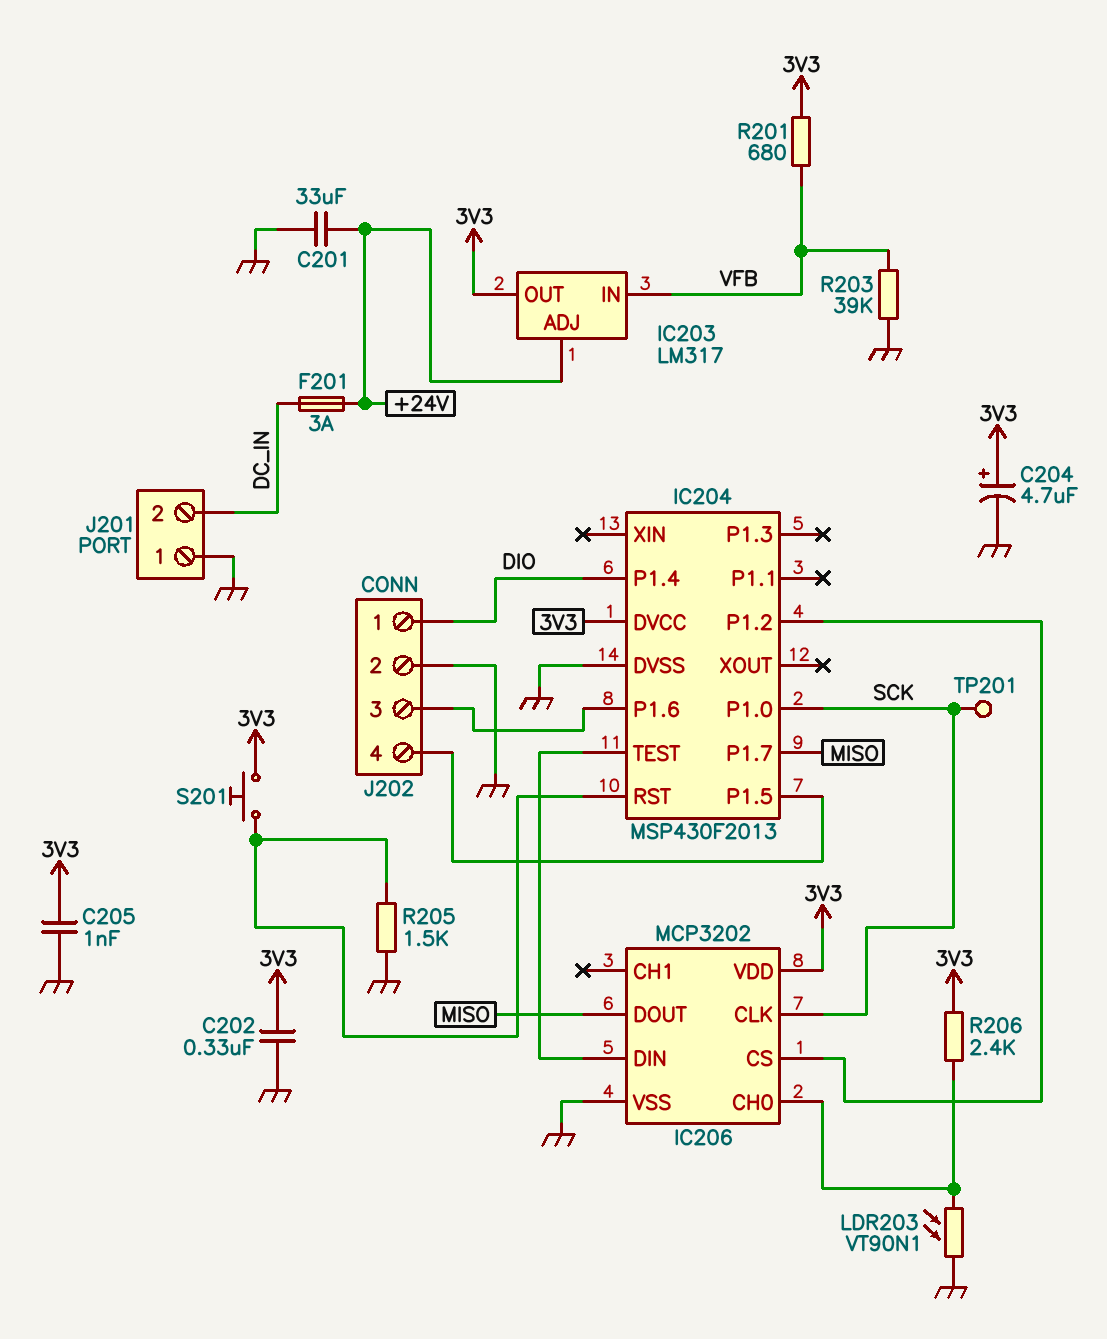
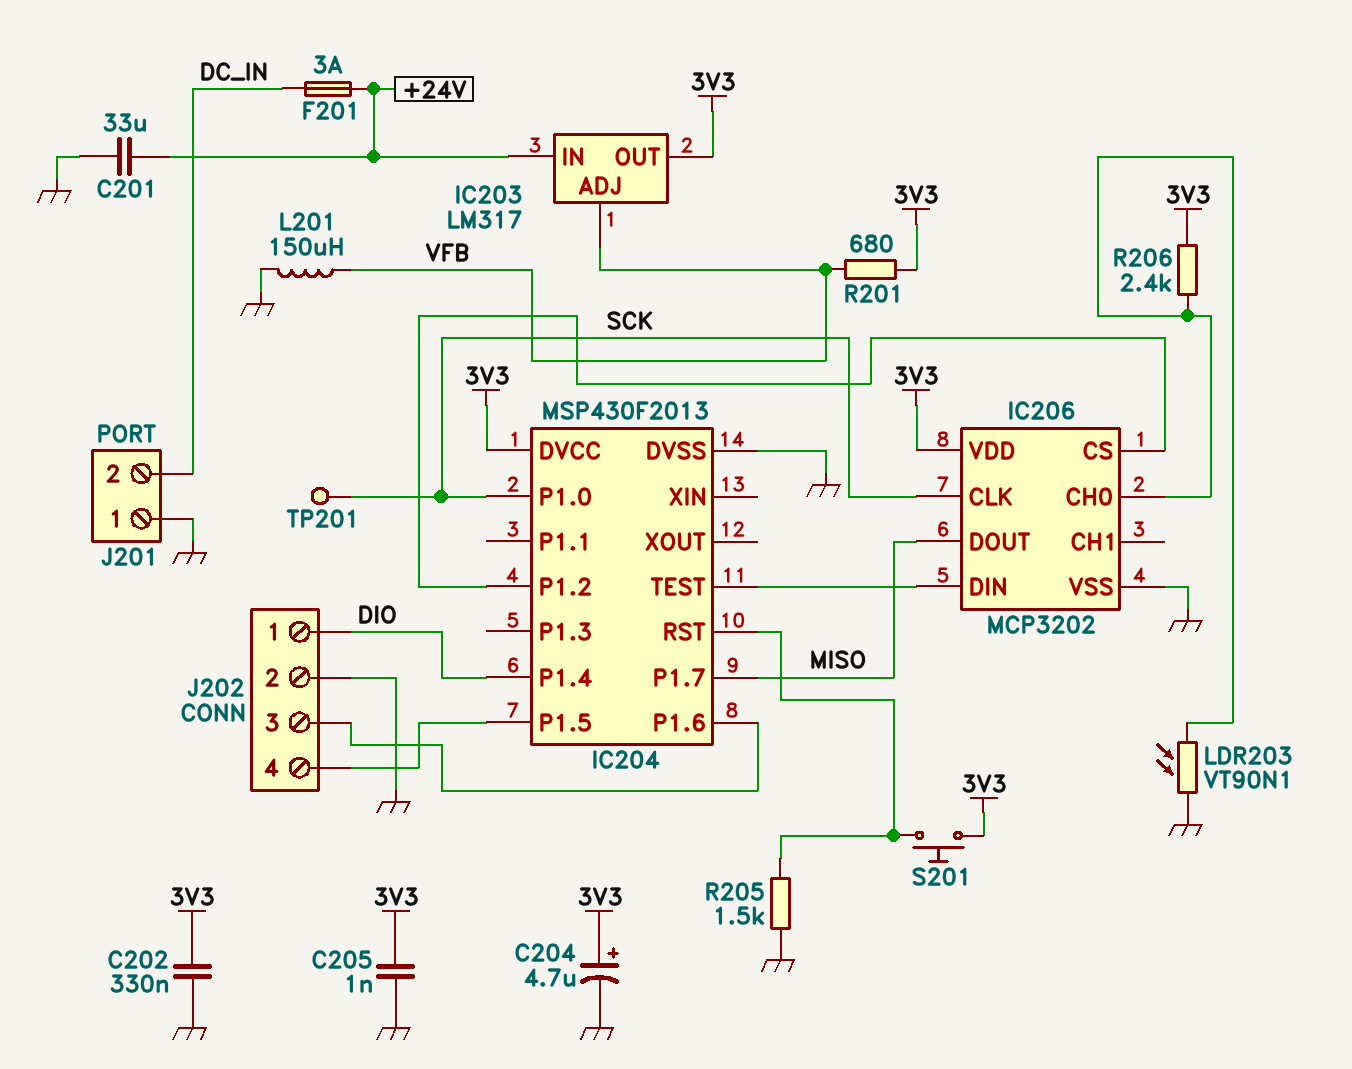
IC203 pin ADJ: +24V -> VFB
IC203 pin IN: VFB -> +24V
L201: none -> 150uH (GND, VFB)
R203: 39k (GND, VFB) -> none

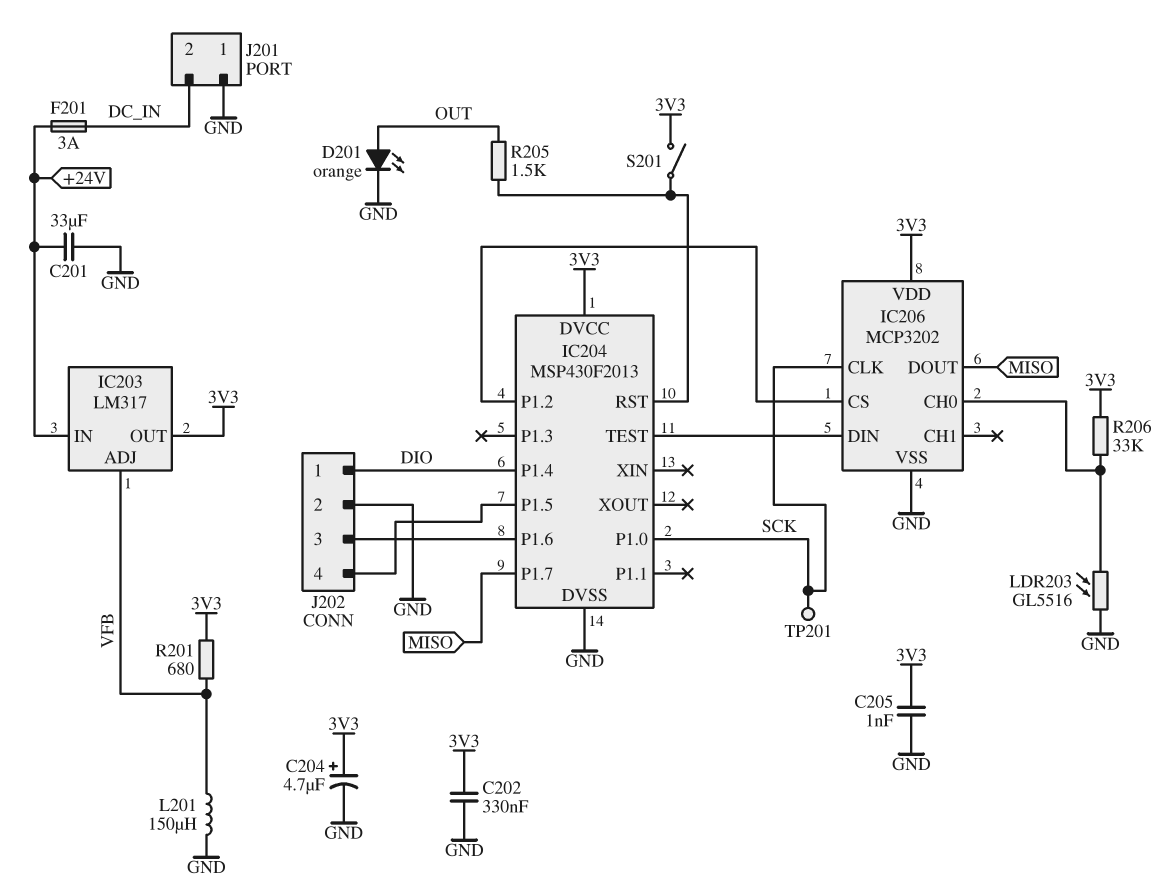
D201: none -> LED orange (A OUT, K GND)
LDR203: VT90N1 (GND, IC206/CH0) -> GL5516 (GND, IC206/CH0)
R205: 1.5k (GND, IC204/RST) -> 1.5k (IC204/RST, OUT)
R206: 2.4k (3V3, IC206/CH0) -> 33k (3V3, IC206/CH0)
S201: button (3V3, IC204/RST) -> switch (3V3, IC204/RST)

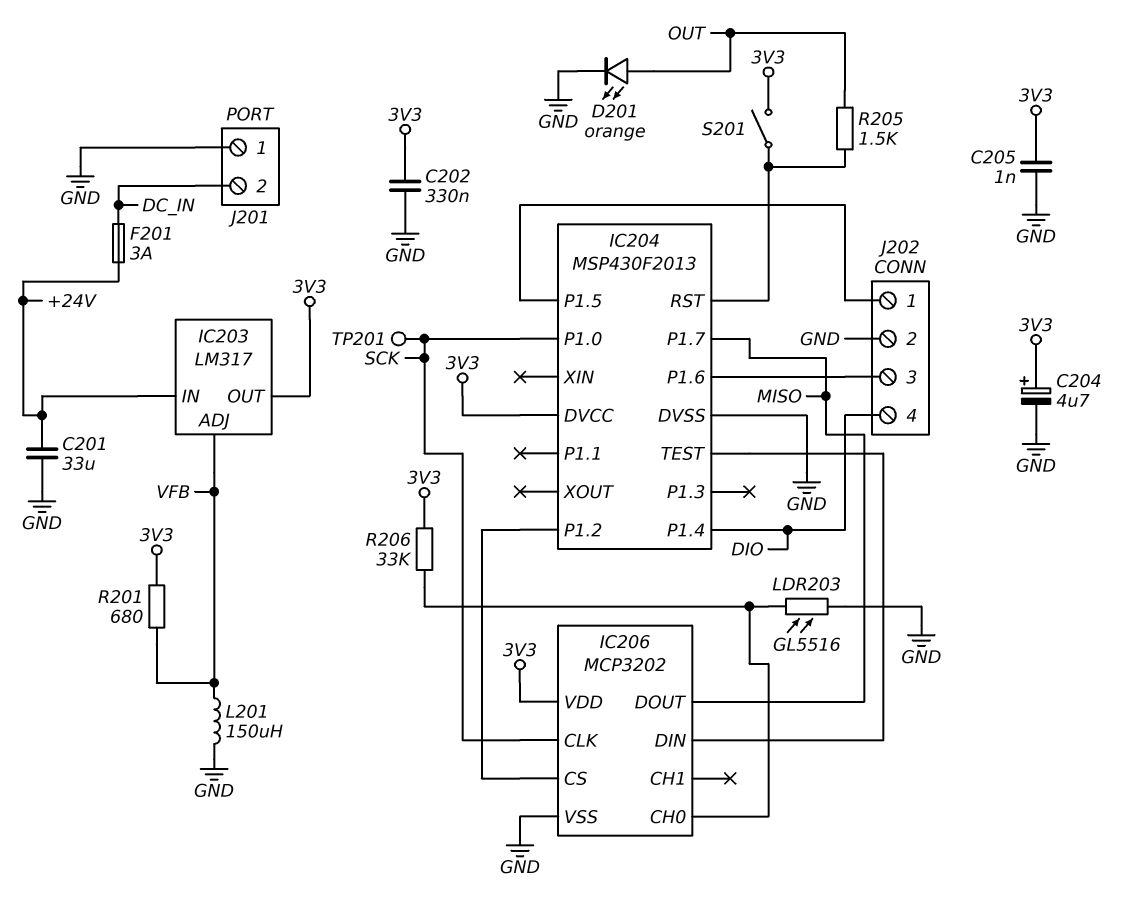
J202 pin 1: DIO -> IC204/P1.5
J202 pin 4: IC204/P1.5 -> DIO

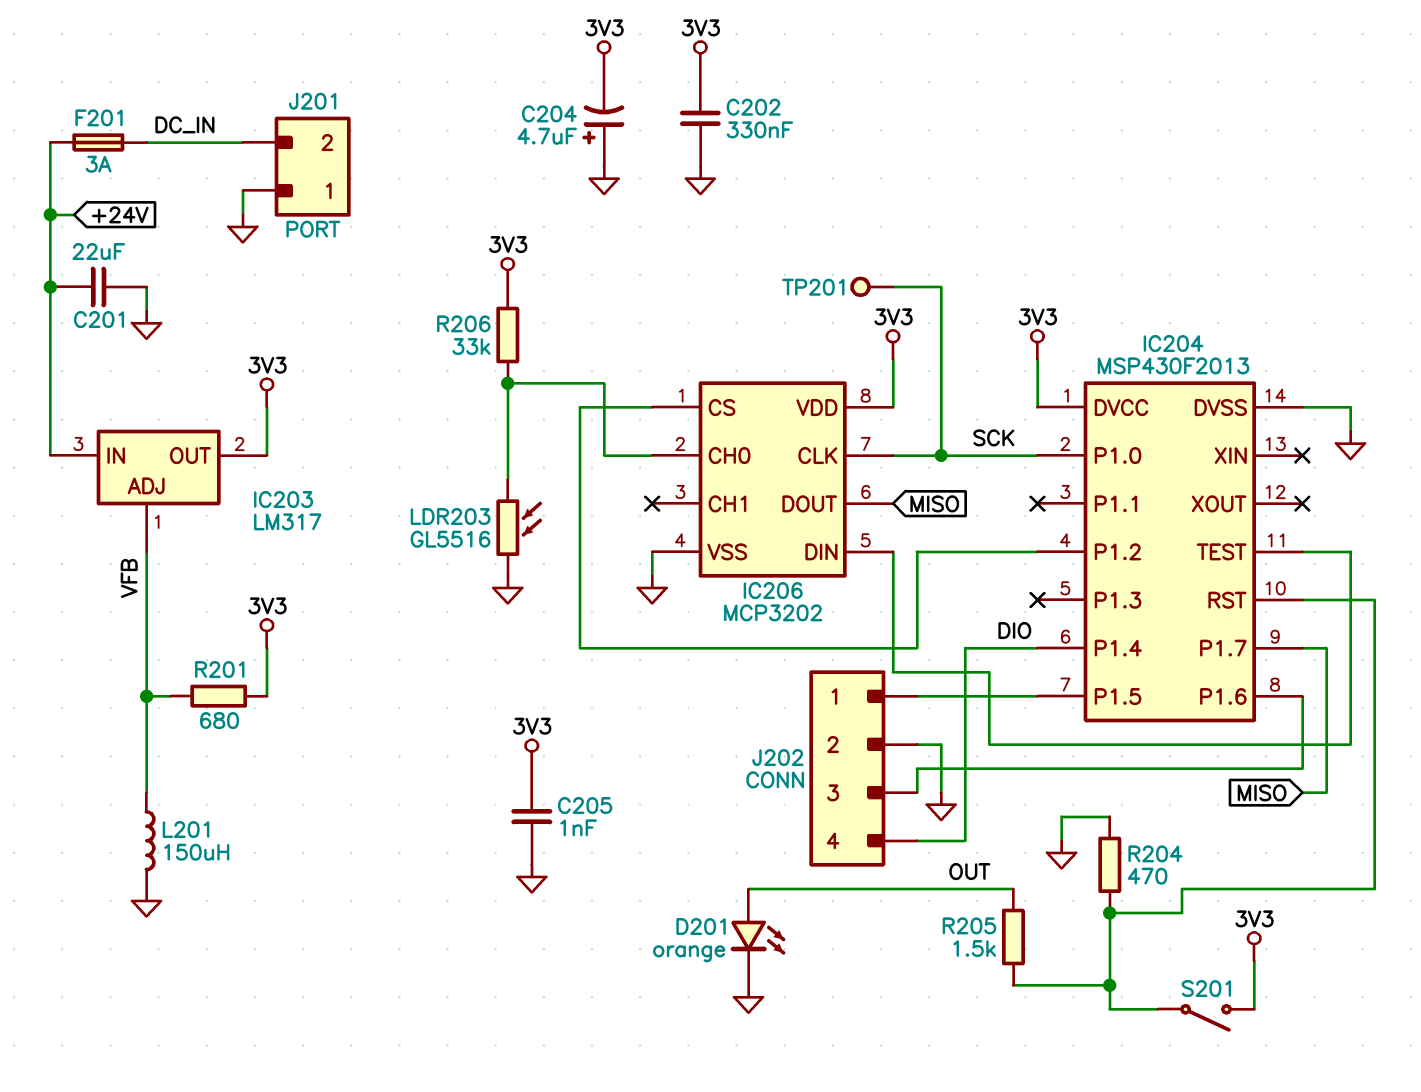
C201: 33uF (+24V, GND) -> 22uF (+24V, GND)
C204: 4.7uF (plus 3V3, minus GND) -> 4.7uF (plus GND, minus 3V3)
R204: none -> 470 (GND, IC204/RST)

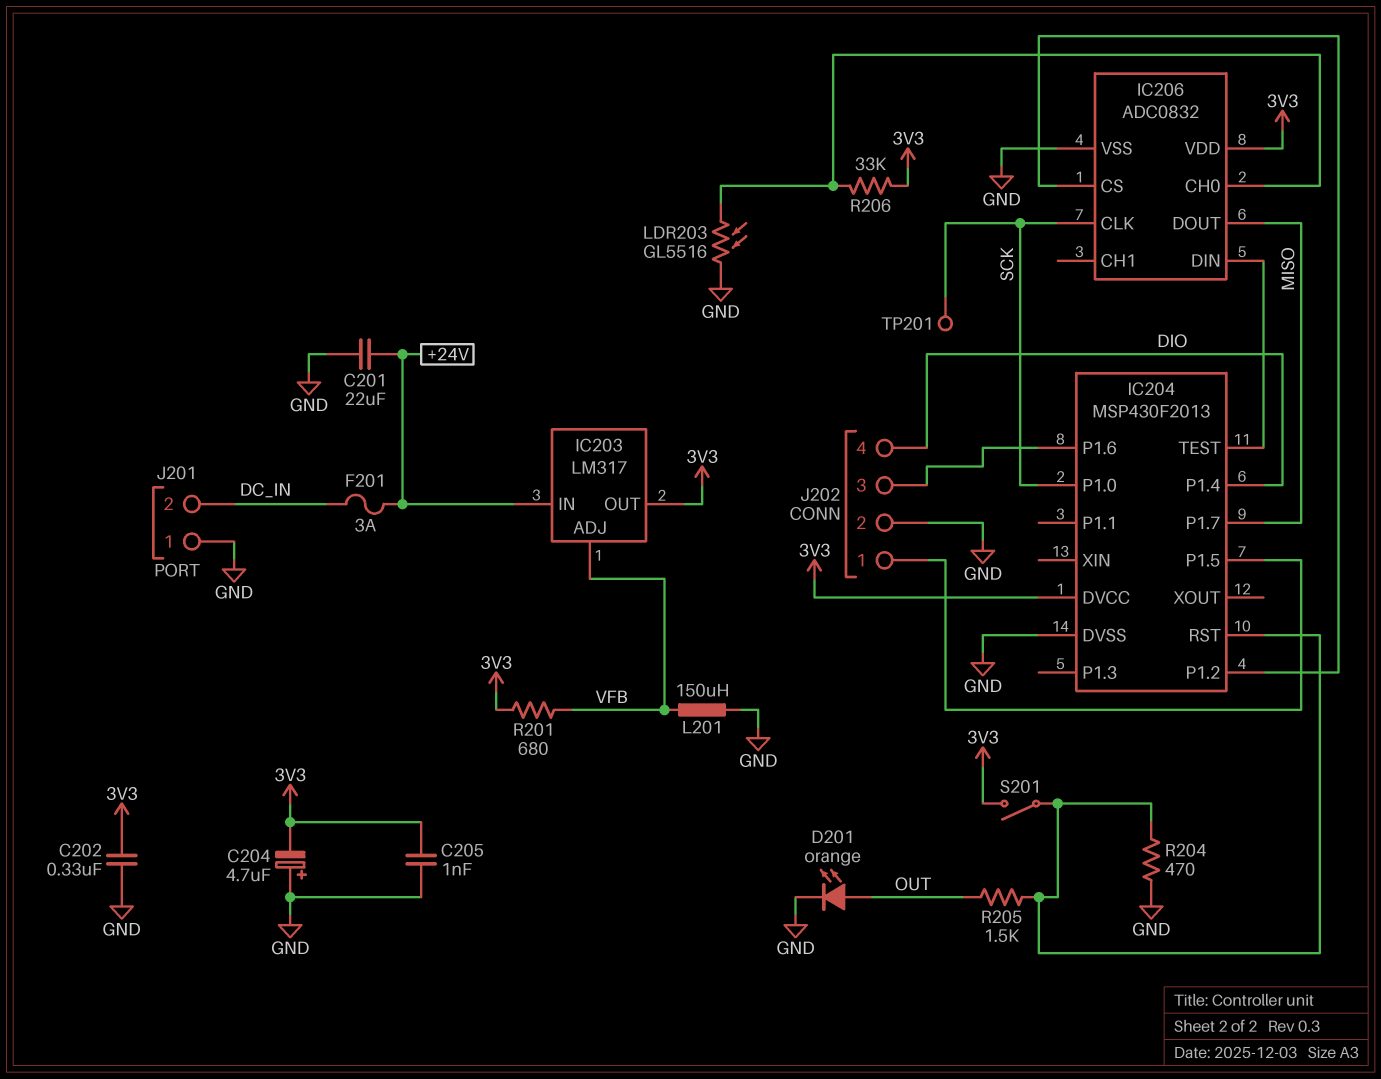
IC206: MCP3202 -> ADC0832

